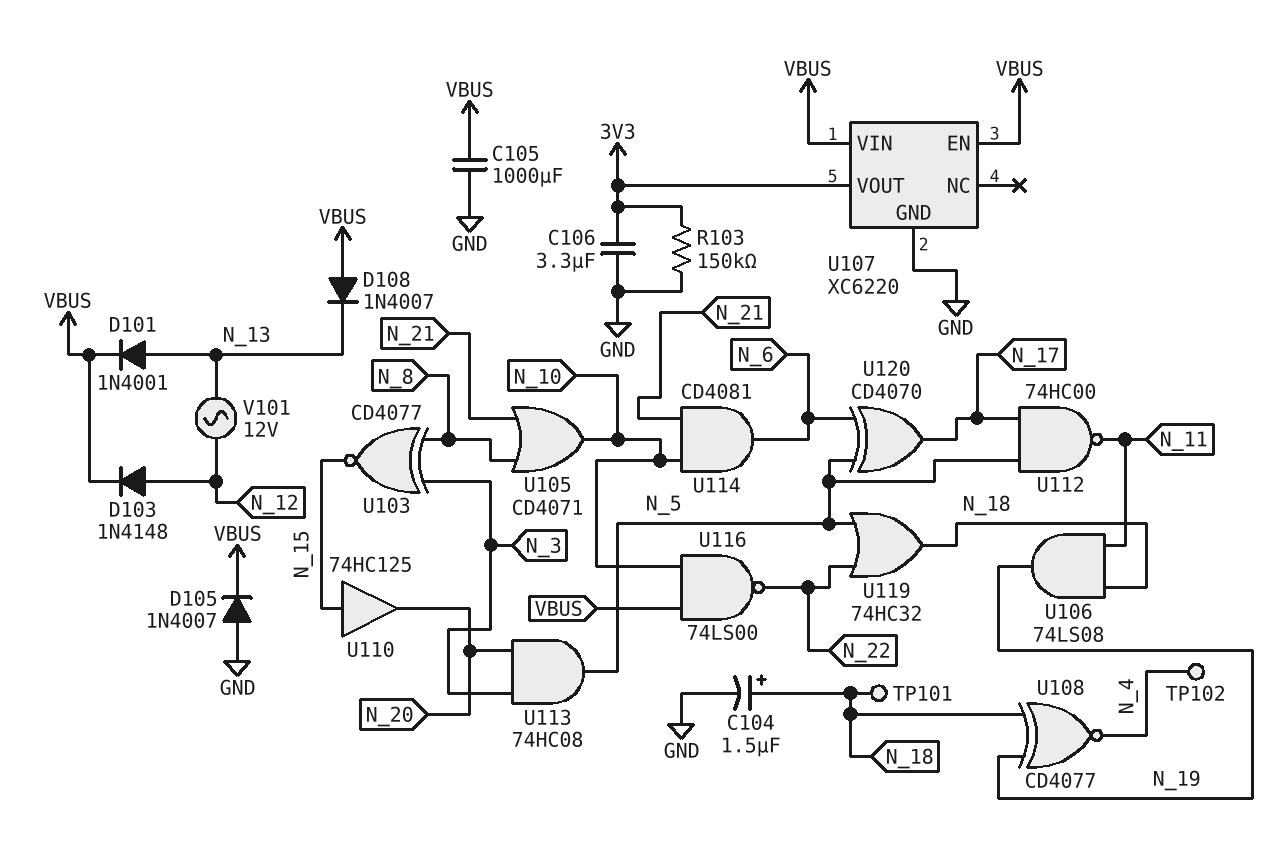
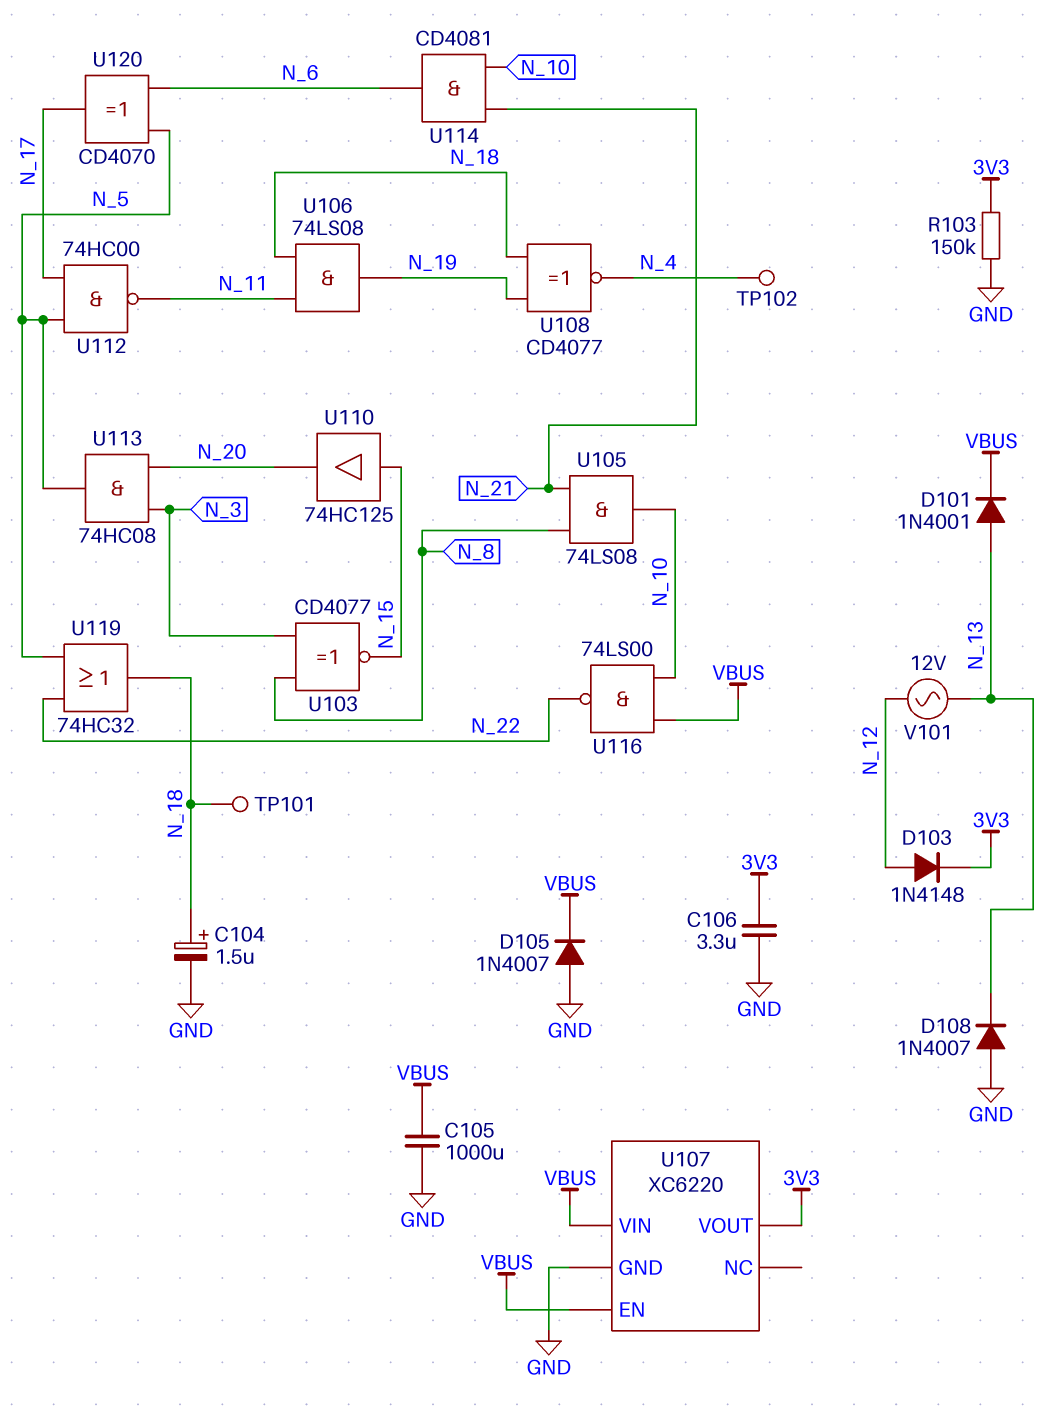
D103: diode 1N4148 (A N_12, K VBUS) -> diode 1N4148 (A N_12, K 3V3)
D108: diode 1N4007 (A VBUS, K N_13) -> diode 1N4007 (A GND, K N_13)
U105: OR CD4071 (in N_8, in N_21, out N_10) -> AND 74LS08 (in N_8, in N_21, out N_10)

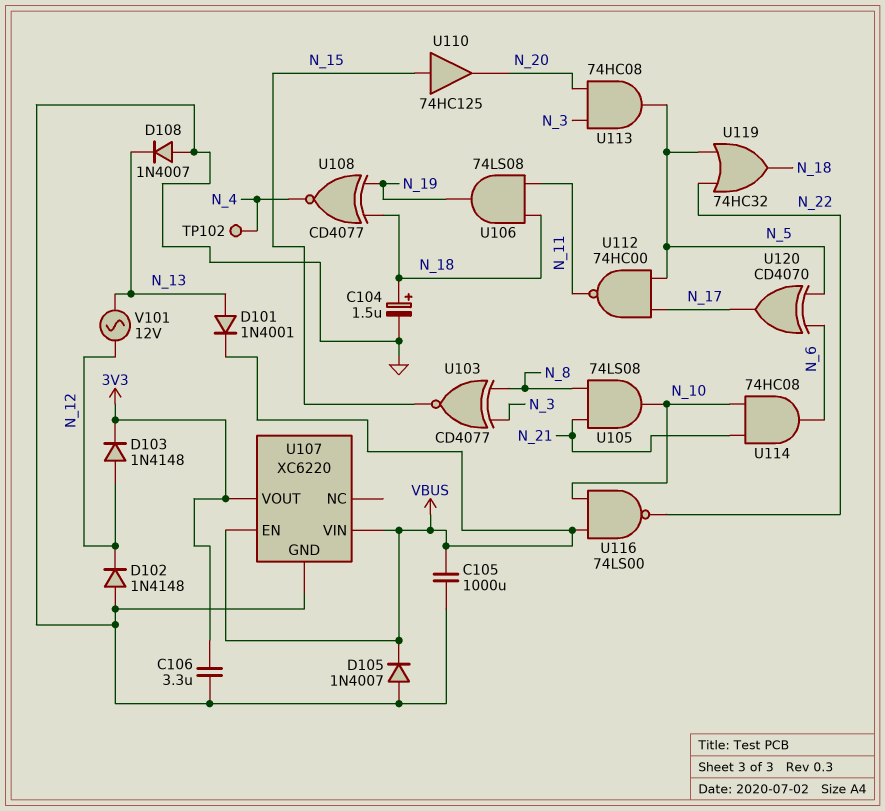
D102: none -> diode 1N4148 (A GND, K N_12)
R103: 150k (3V3, GND) -> none
TP101: test point (N_18) -> none
U114: AND CD4081 (in N_10, in N_21, out N_6) -> AND 74HC08 (in N_10, in N_21, out N_6)

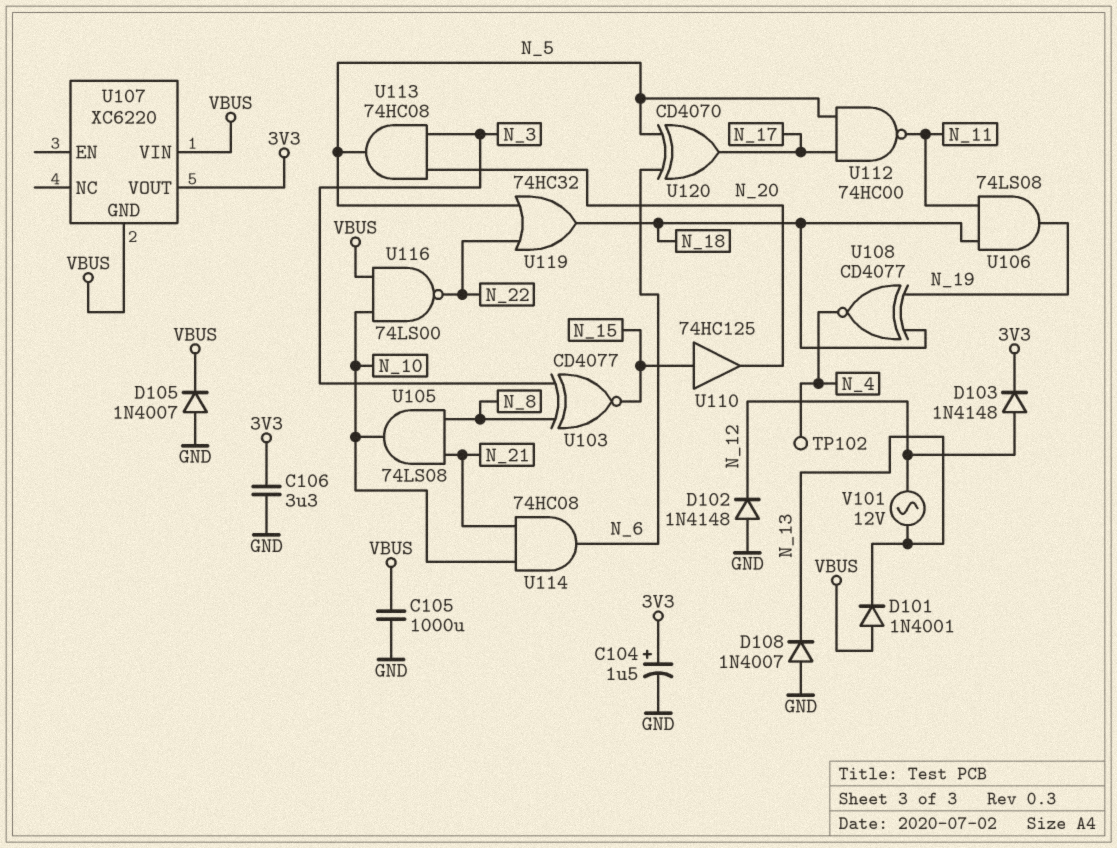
C104: 1.5uF (plus N_18, minus GND) -> 1.5uF (plus 3V3, minus GND)
D101: diode 1N4001 (A N_13, K VBUS) -> diode 1N4001 (A VBUS, K N_13)
U107 pin EN: VBUS -> none
U107 pin GND: GND -> VBUS

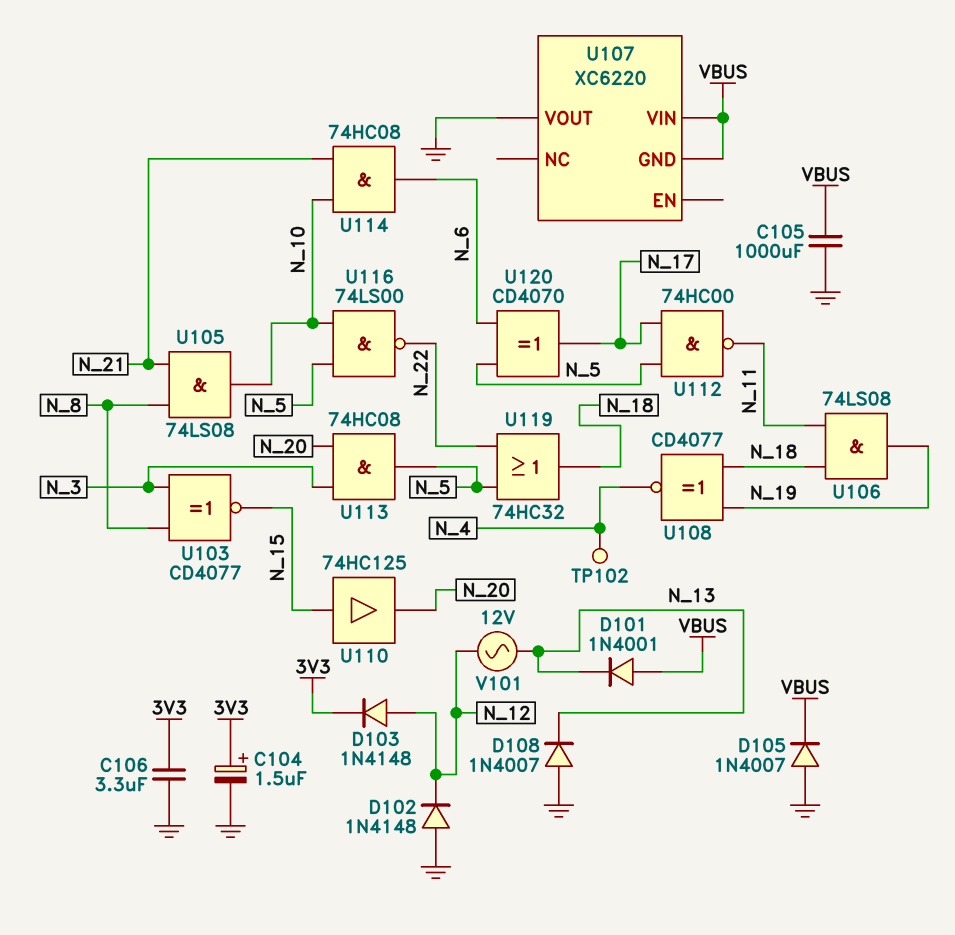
U107 pin VOUT: 3V3 -> GND
U116: NAND 74LS00 (in N_10, in VBUS, out N_22) -> NAND 74LS00 (in N_5, in N_10, out N_22)

